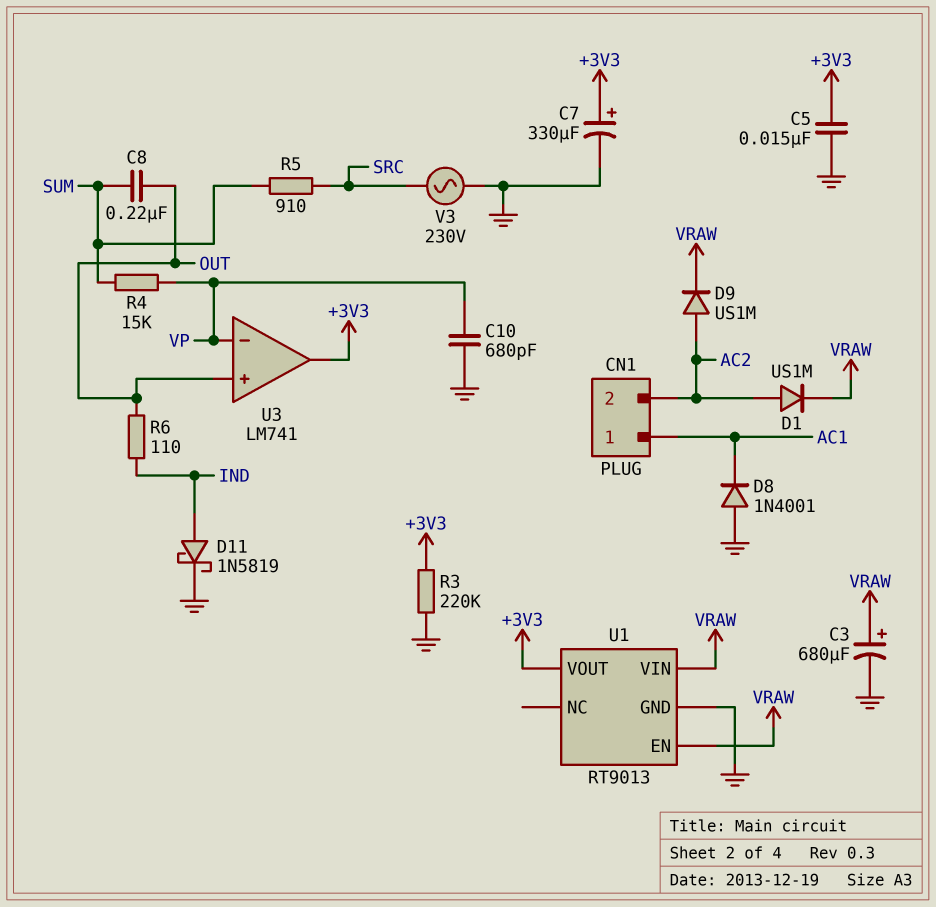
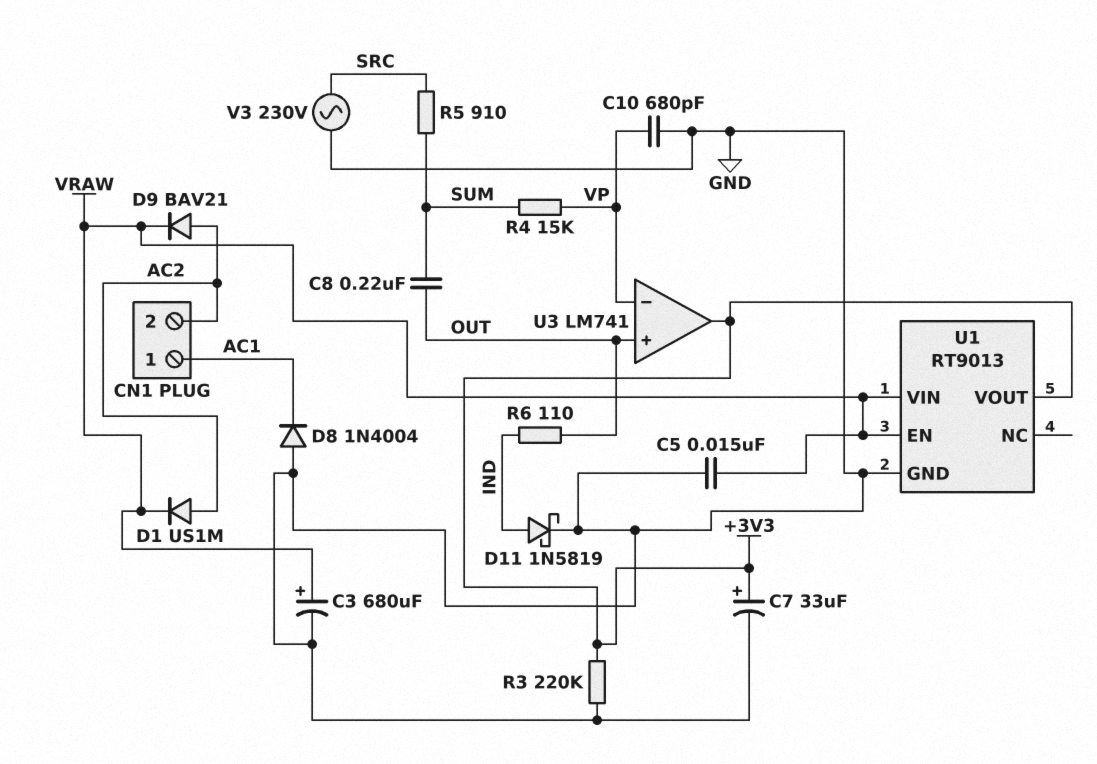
C5: 15nF (+3V3, GND) -> 15nF (GND, VRAW)
C7: 330uF (plus +3V3, minus GND) -> 33uF (plus +3V3, minus GND)
D8: diode 1N4001 (A GND, K AC1) -> diode 1N4004 (A GND, K AC1)
D9: diode US1M (A AC2, K VRAW) -> diode BAV21 (A AC2, K VRAW)

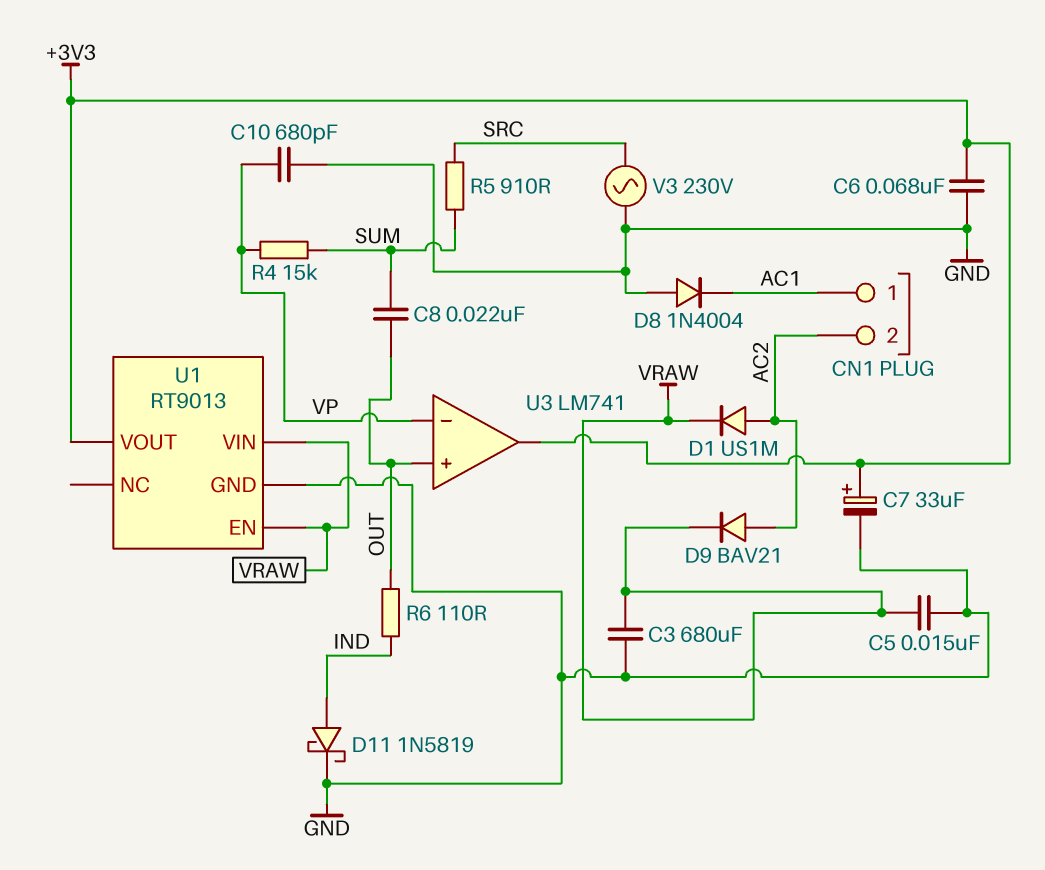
C3: 680uF (plus VRAW, minus GND) -> 680uF (GND, VRAW)
C6: none -> 68nF (+3V3, GND)
C8: 220nF (OUT, SUM) -> 22nF (OUT, SUM)
R3: 220k (+3V3, GND) -> none

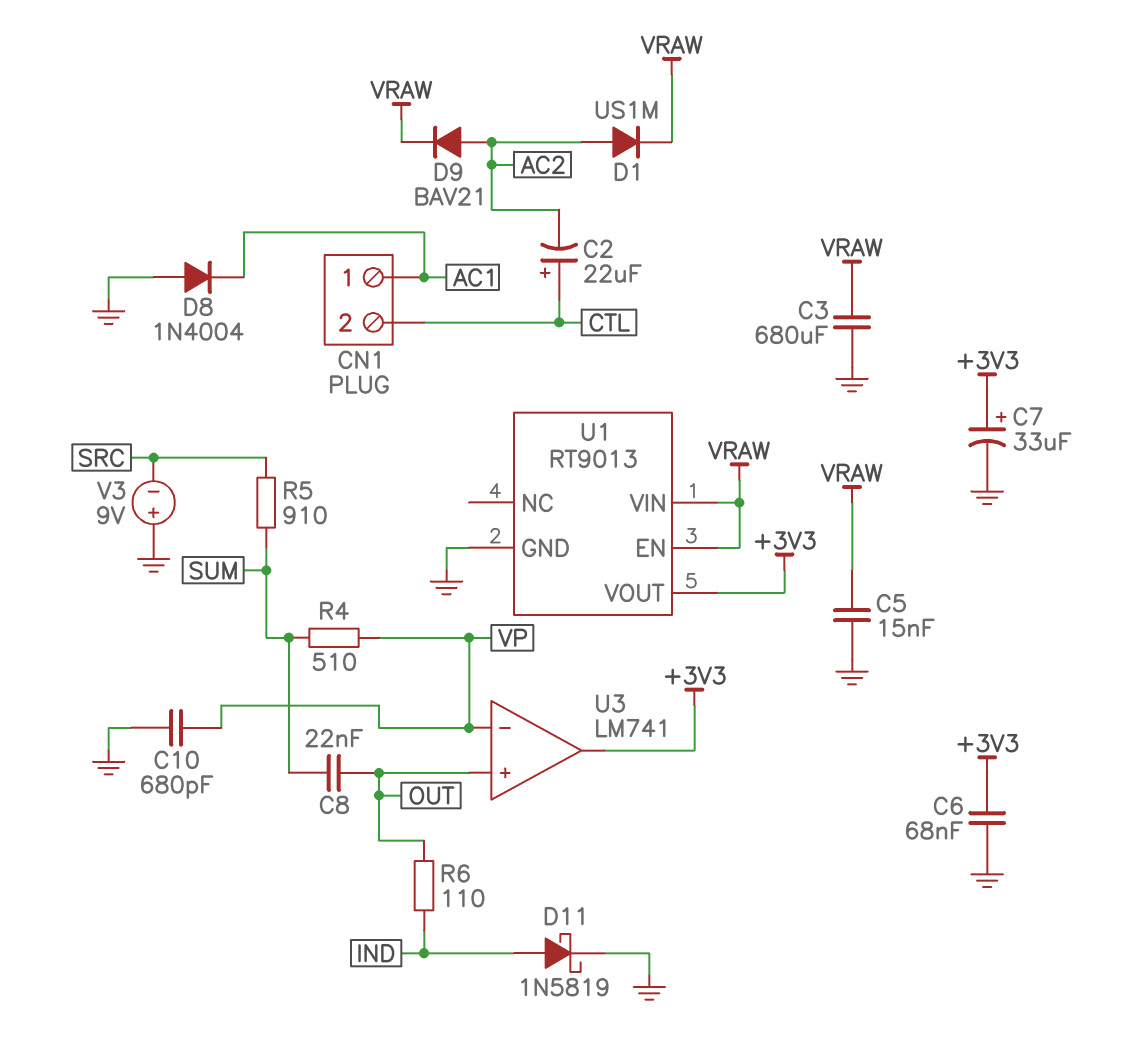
C2: none -> 22uF (plus CTL, minus AC2)
CN1 pin 2: AC2 -> CTL
R4: 15k (SUM, VP) -> 510 (SUM, VP)
V3: AC 230V (GND, SRC) -> 9V (plus GND, minus SRC)

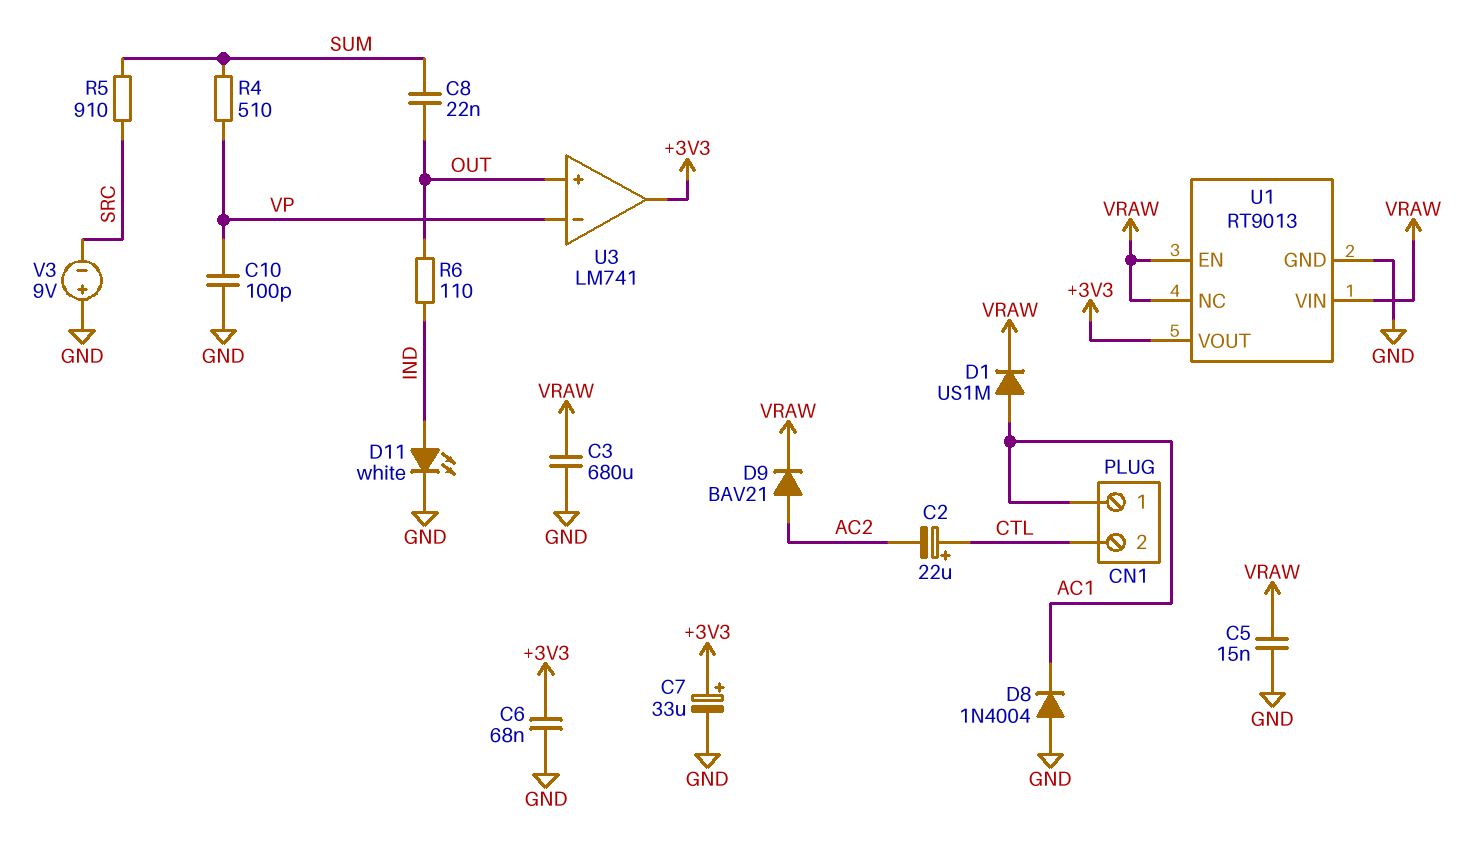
C10: 680pF (GND, VP) -> 100pF (GND, VP)
D1: diode US1M (A AC2, K VRAW) -> diode US1M (A AC1, K VRAW)
D11: schottky 1N5819 (A IND, K GND) -> LED white (A IND, K GND)
U1 pin NC: none -> VRAW

